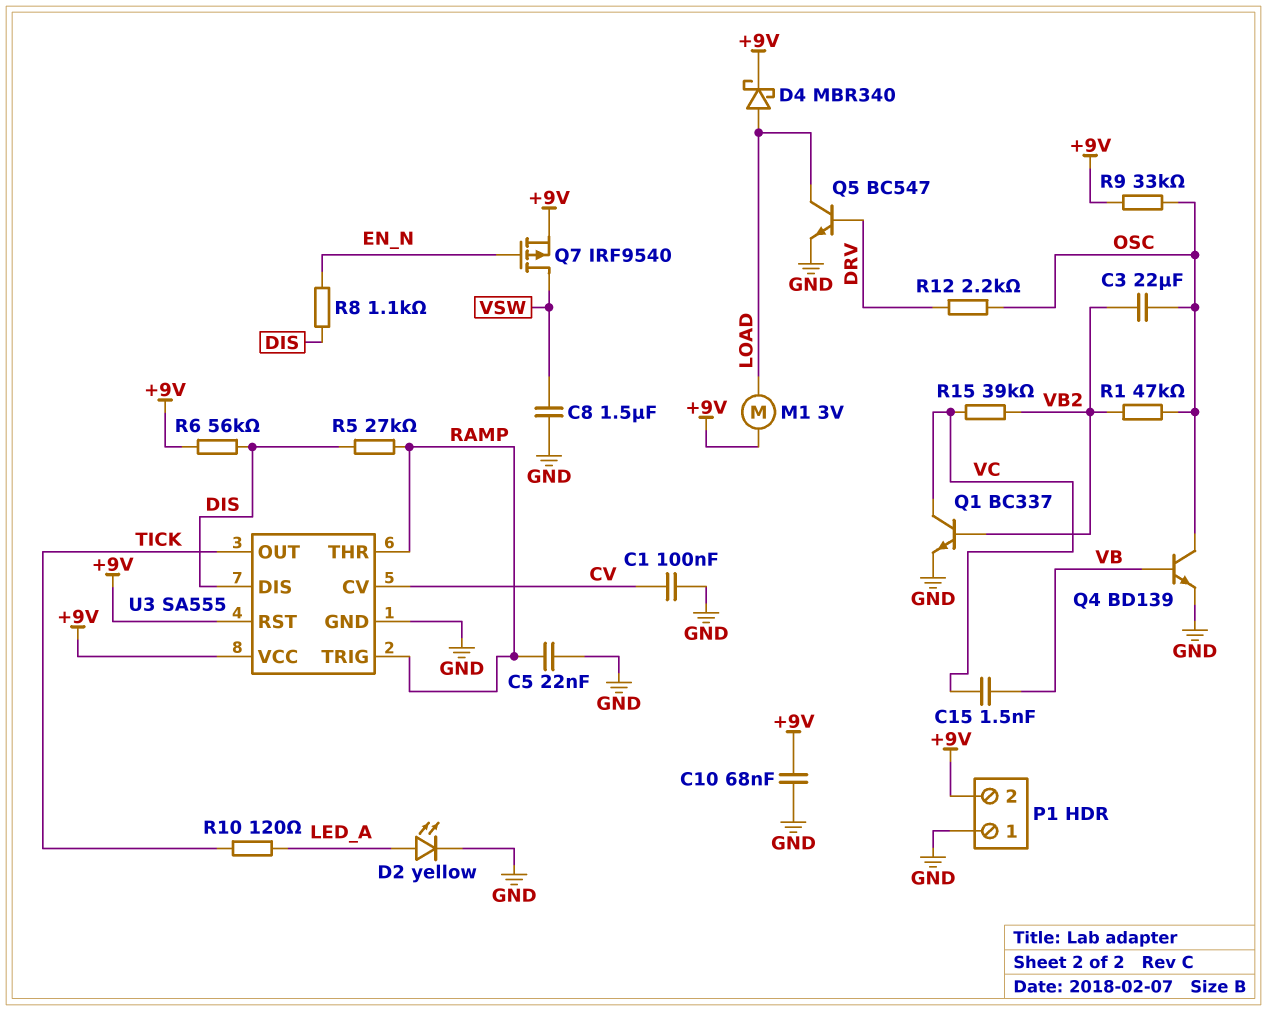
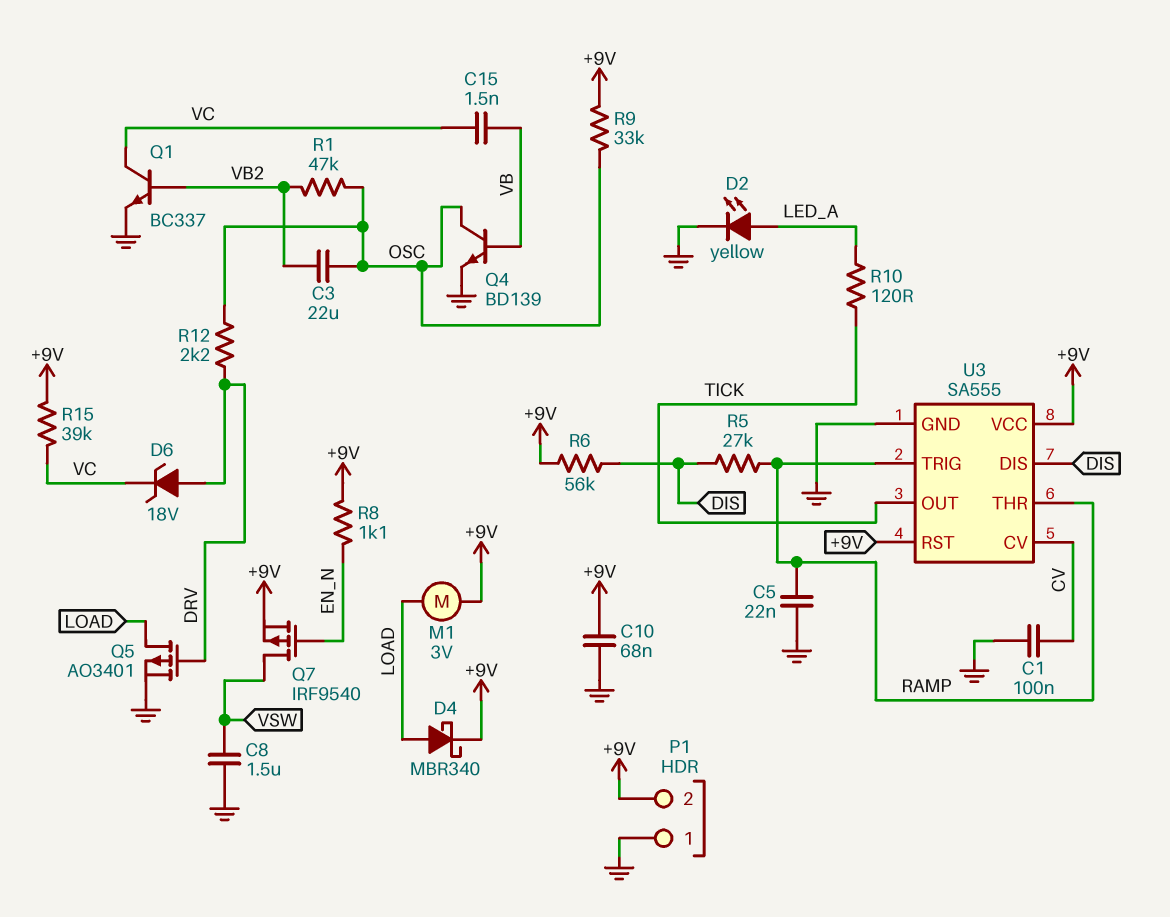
D6: none -> zener 18V (A DRV, K VC)
Q5: NPN BC547 (B DRV, C LOAD, E GND) -> PMOS AO3401 (G DRV, D LOAD, S GND)
R8: 1.1k (DIS, EN_N) -> 1.1k (+9V, EN_N)
R15: 39k (VB2, VC) -> 39k (+9V, VC)

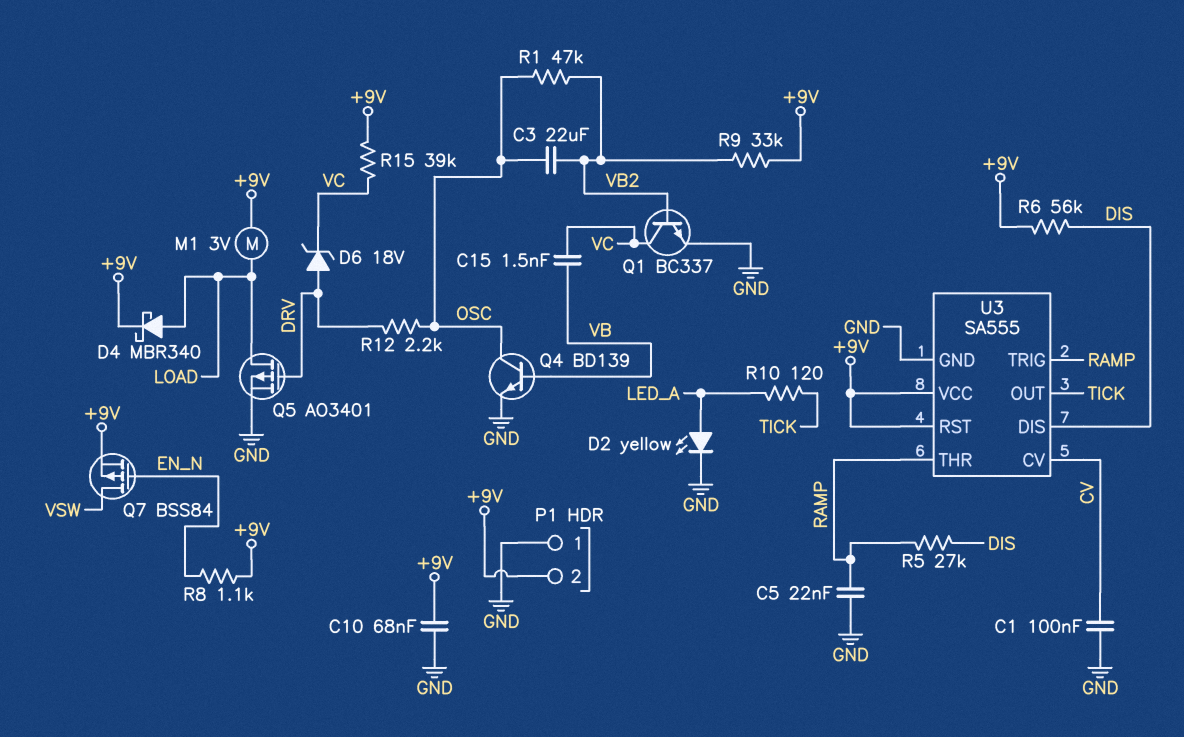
C8: 1.5uF (GND, VSW) -> none
Q7: PMOS IRF9540 (G EN_N, D VSW, S +9V) -> PMOS BSS84 (G EN_N, D VSW, S +9V)
R9: 33k (+9V, OSC) -> 33k (+9V, VB2)

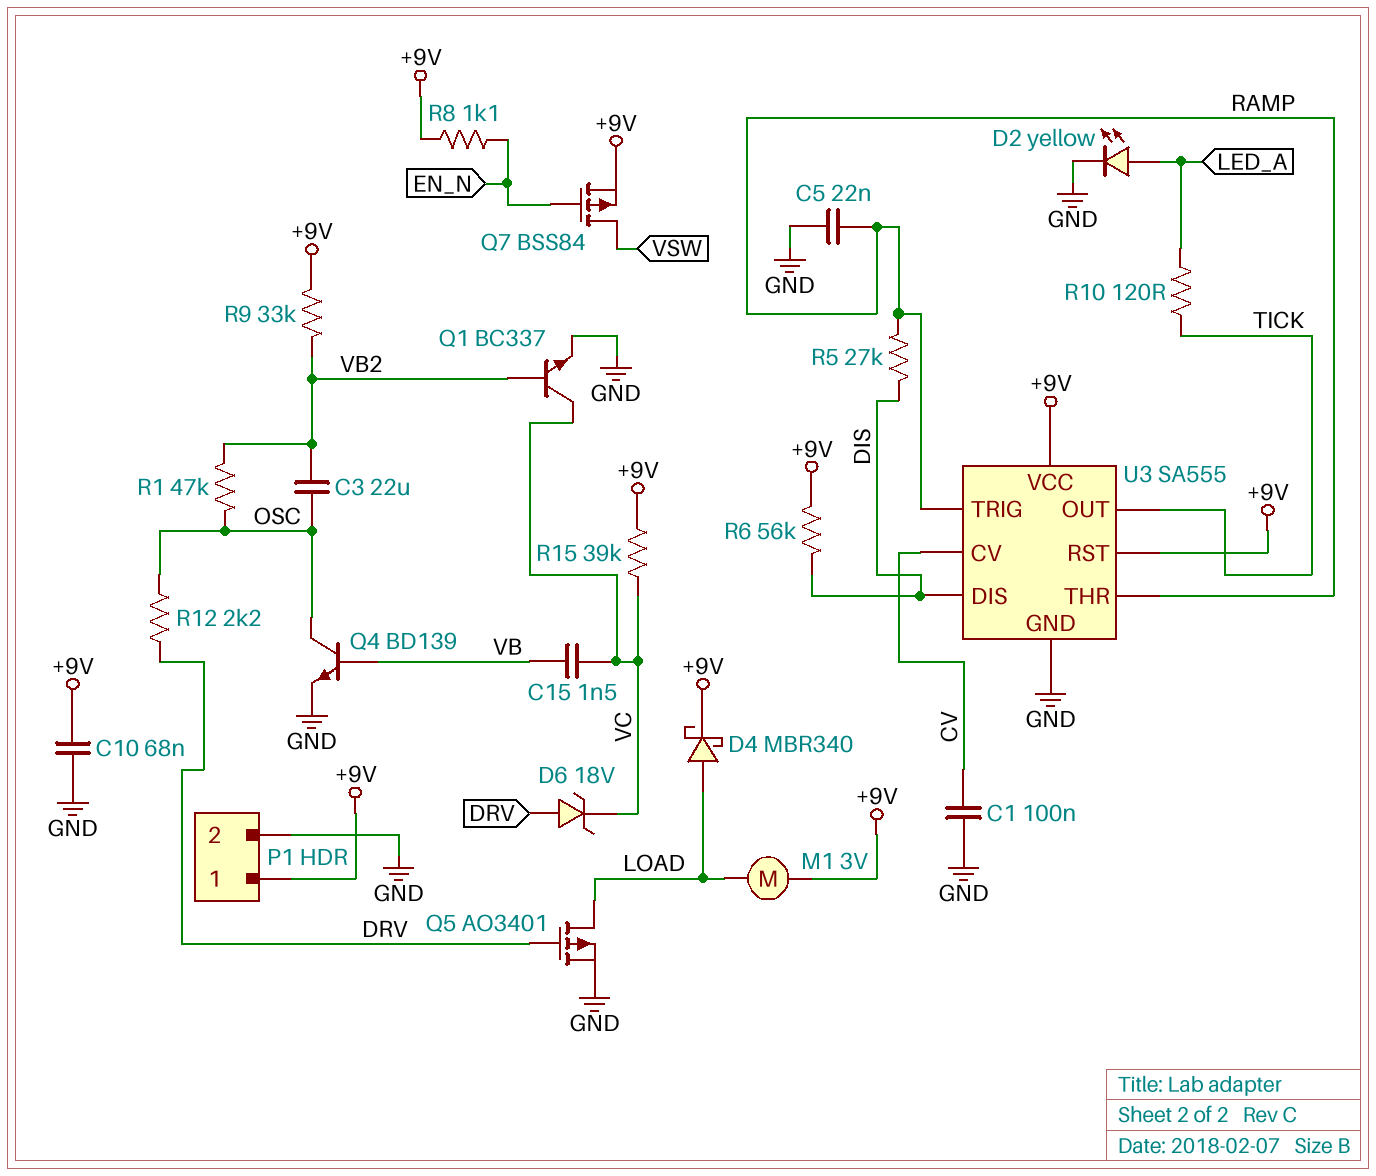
P1 pin 1: GND -> +9V
P1 pin 2: +9V -> GND

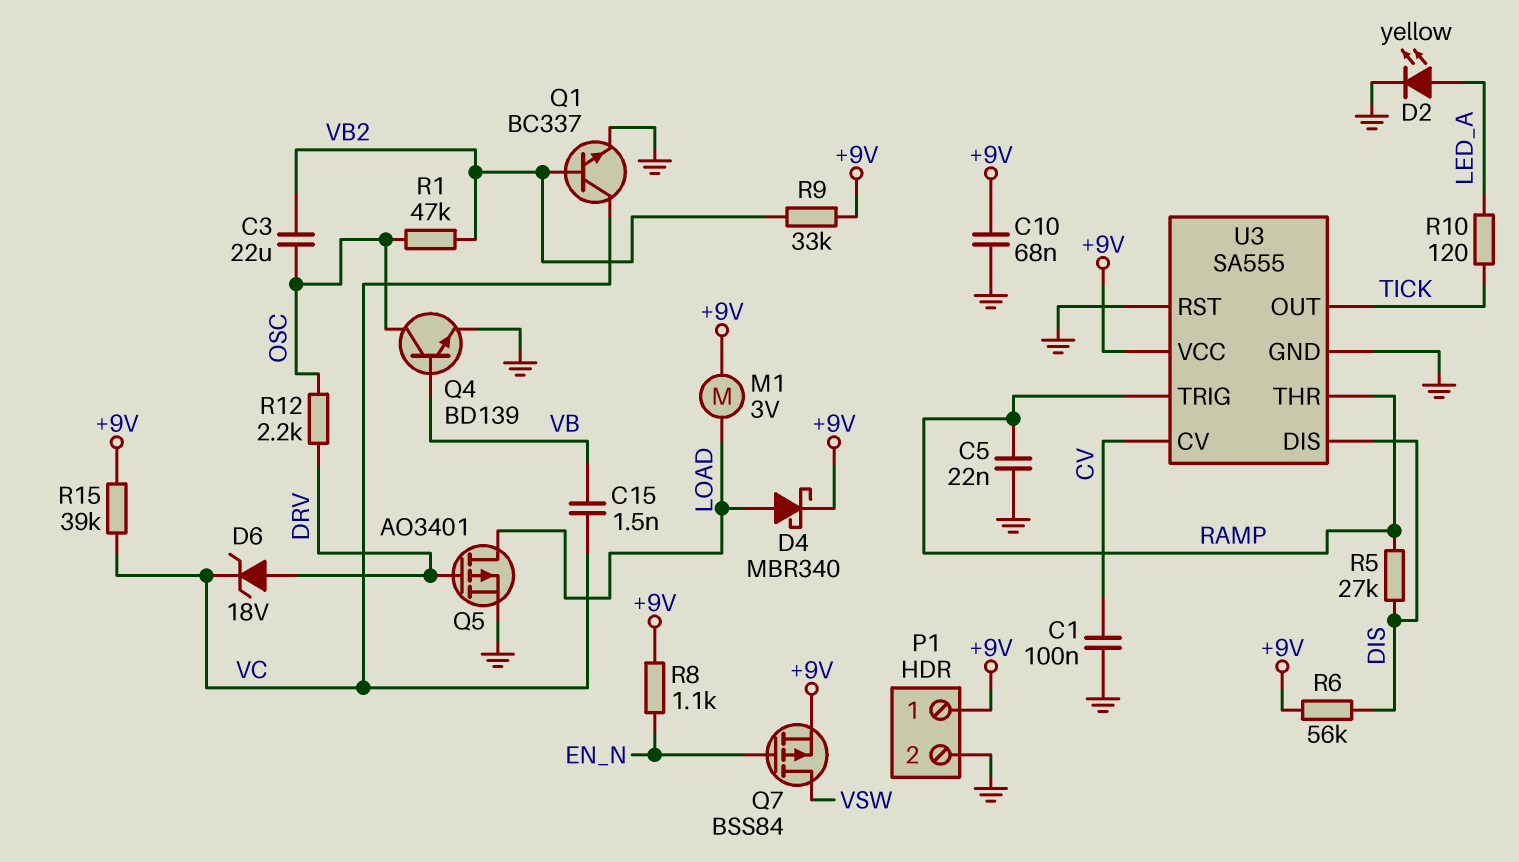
U3 pin RST: +9V -> GND

